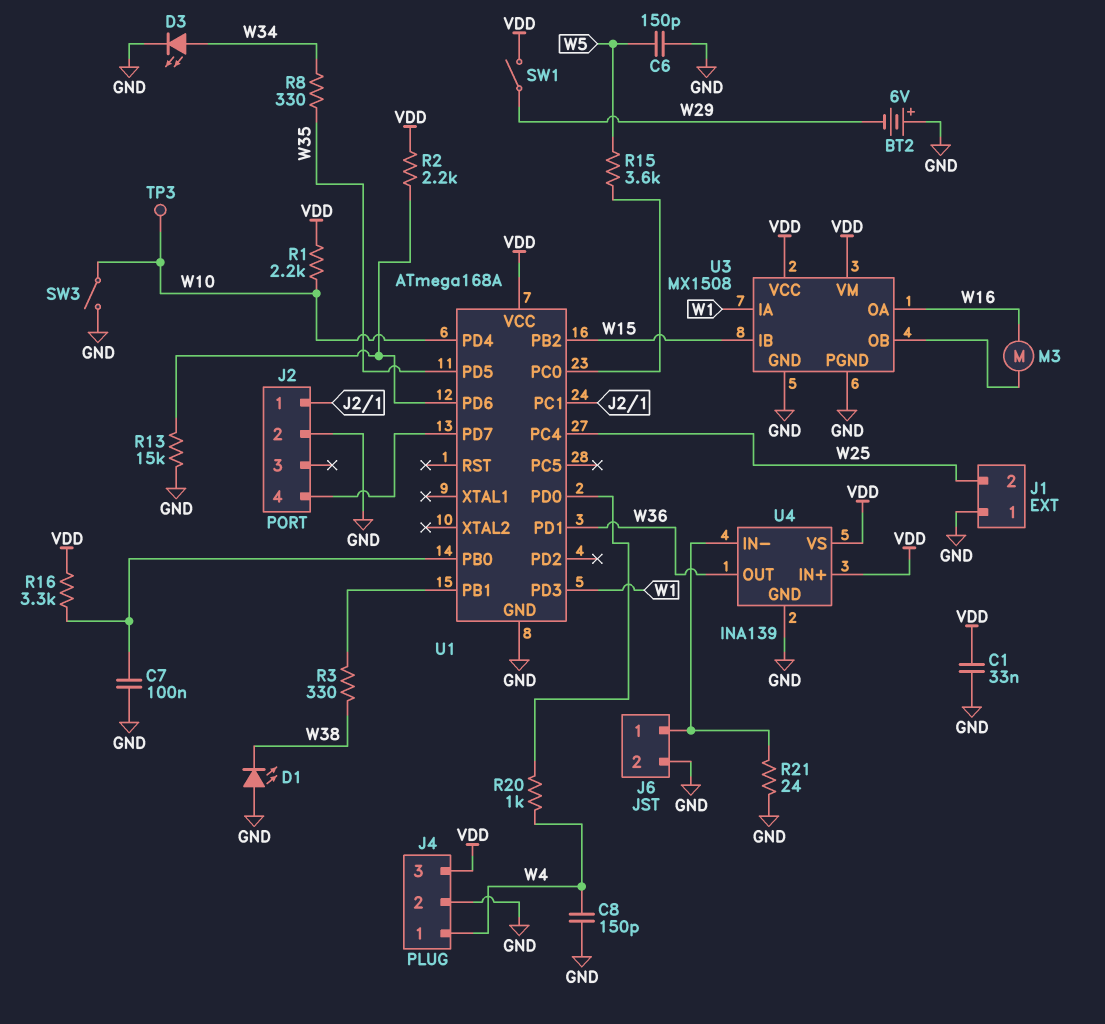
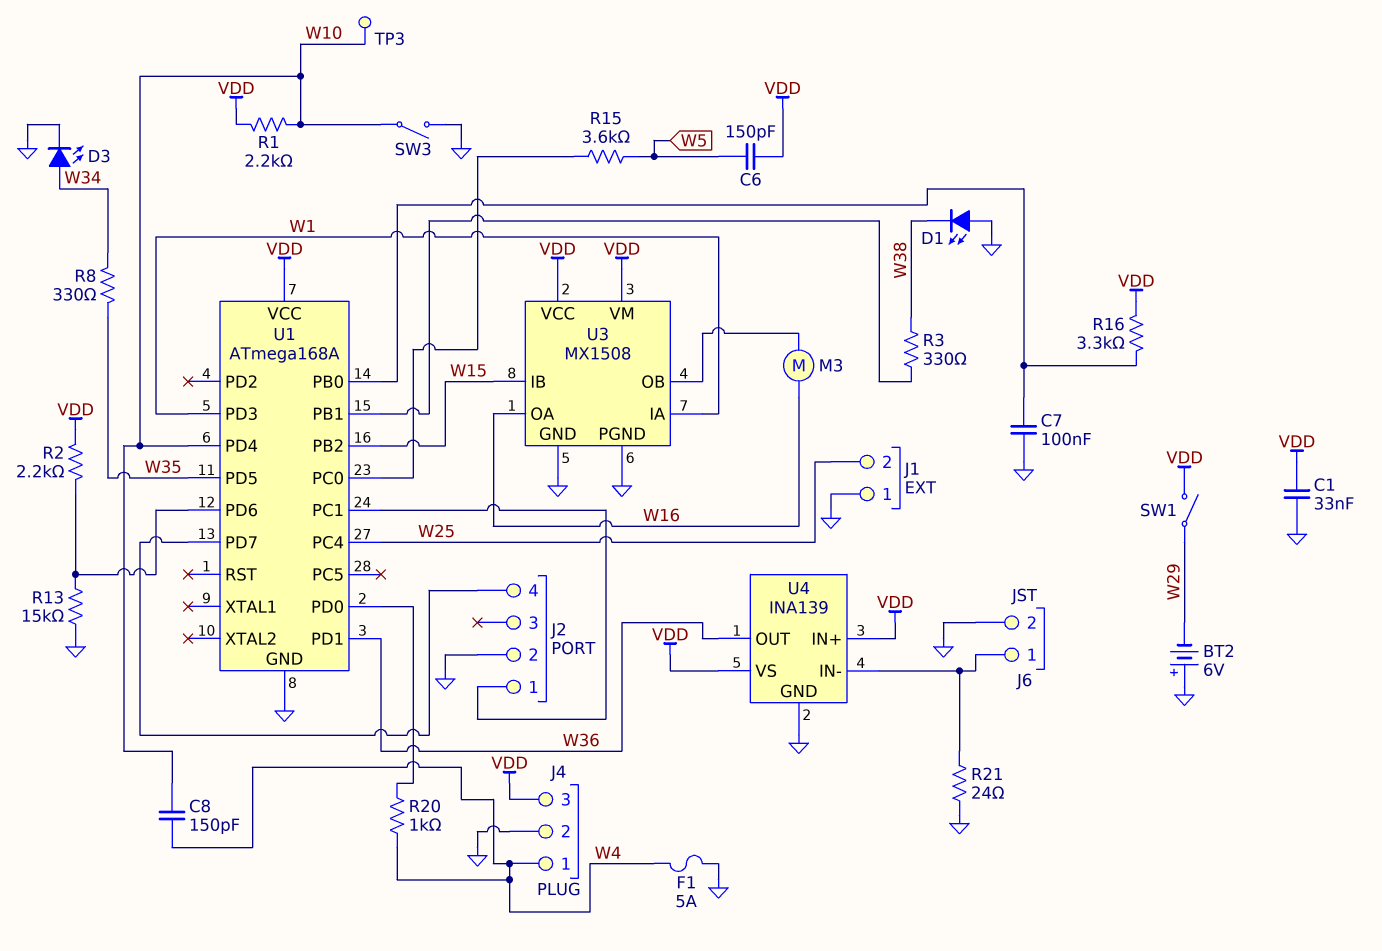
C6: 150pF (GND, W5) -> 150pF (VDD, W5)
C8: 150pF (GND, W4) -> 150pF (W4, W10)
F1: none -> 5A (GND, W4)

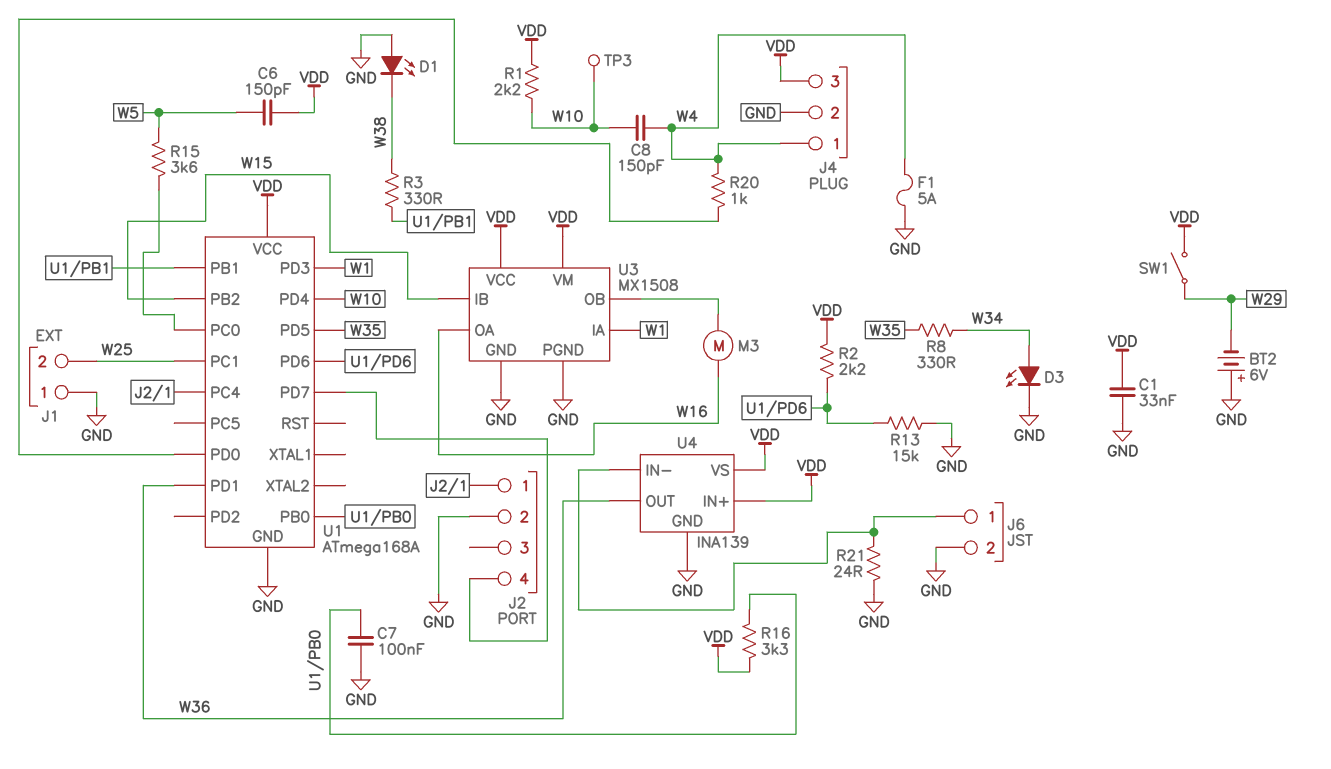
SW3: switch (GND, W10) -> none
U1 pin PC1: J2/1 -> W25
U1 pin PC4: W25 -> J2/1

